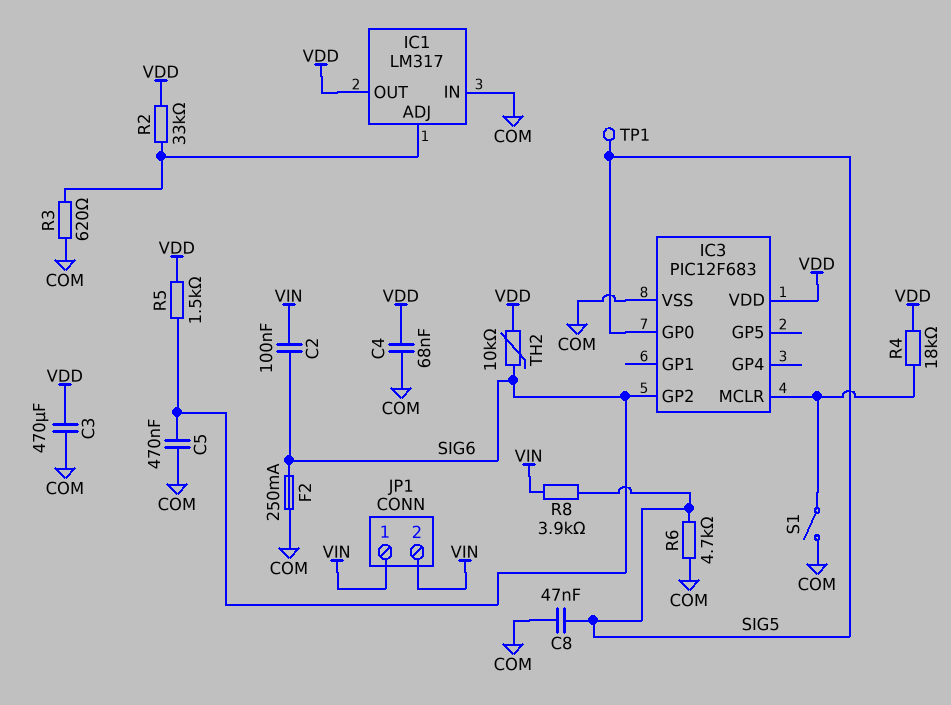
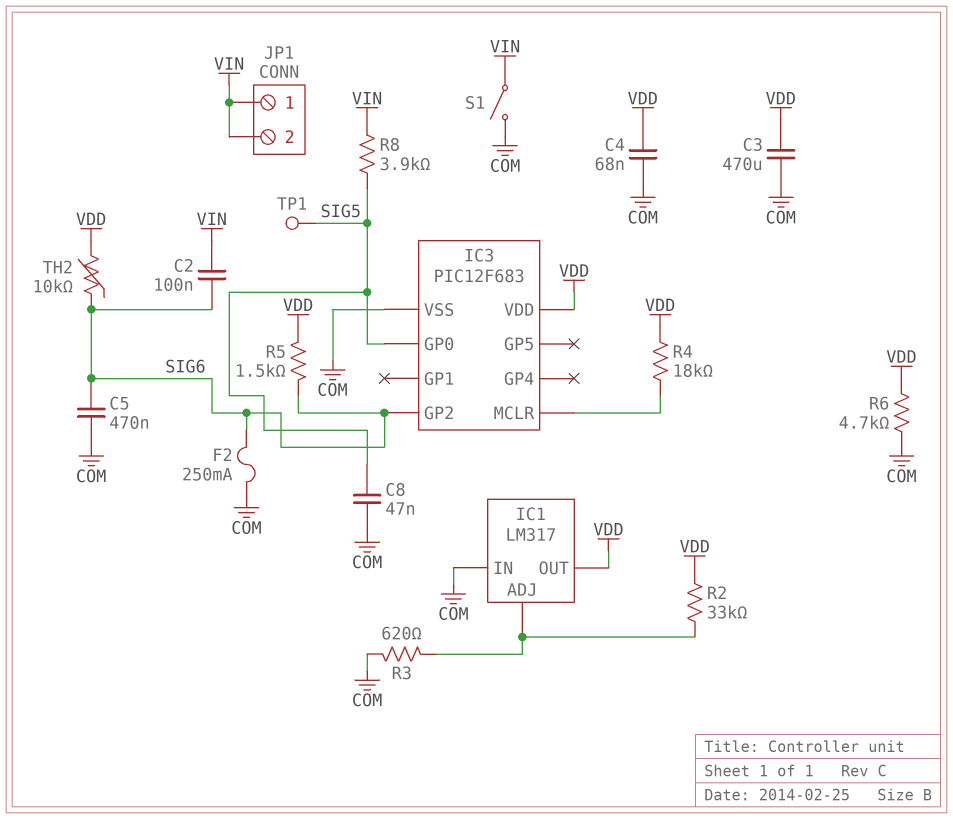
R6: 4.7k (COM, SIG5) -> 4.7k (COM, VDD)
S1: switch (COM, IC3/MCLR) -> switch (COM, VIN)

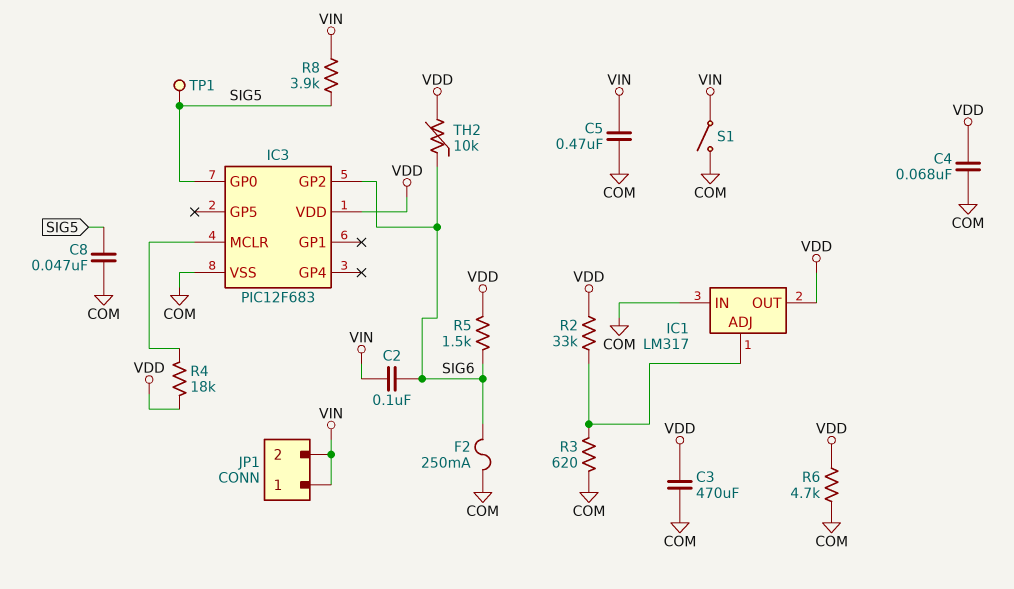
C5: 470nF (COM, SIG6) -> 470nF (COM, VIN)

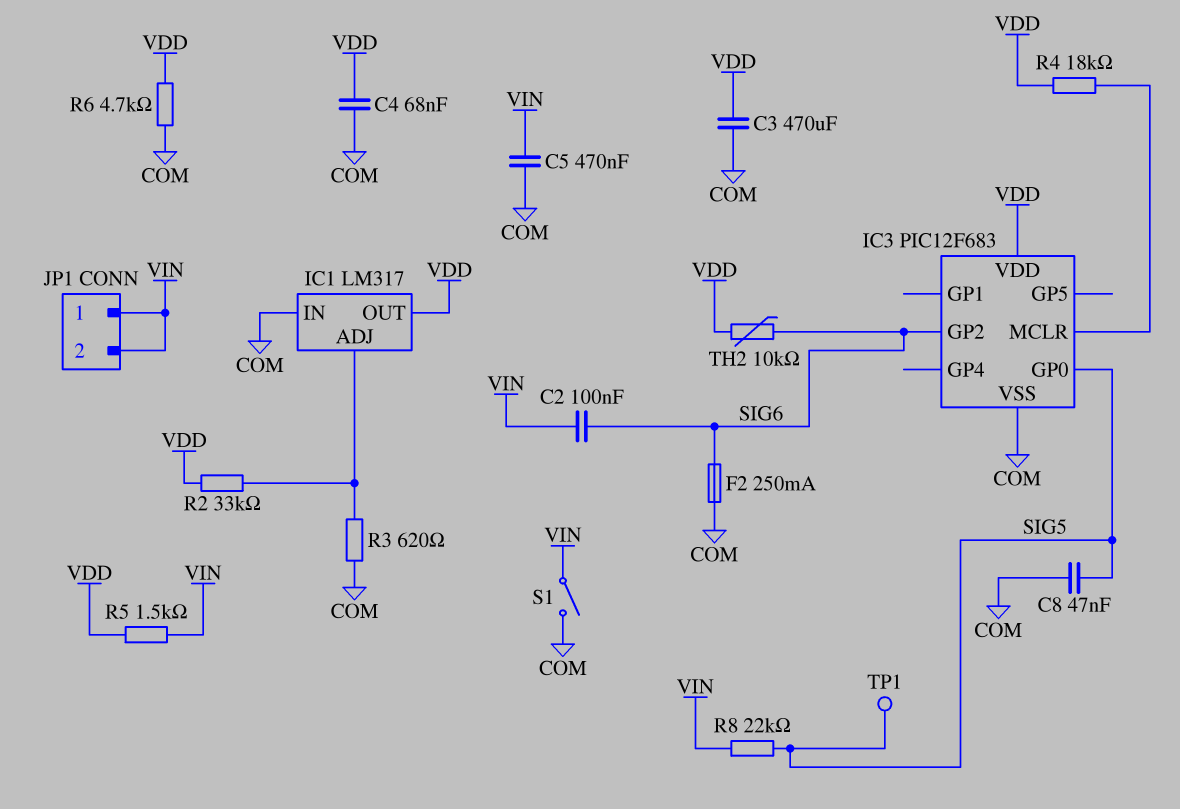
R5: 1.5k (SIG6, VDD) -> 1.5k (VDD, VIN)
R8: 3.9k (SIG5, VIN) -> 22k (SIG5, VIN)

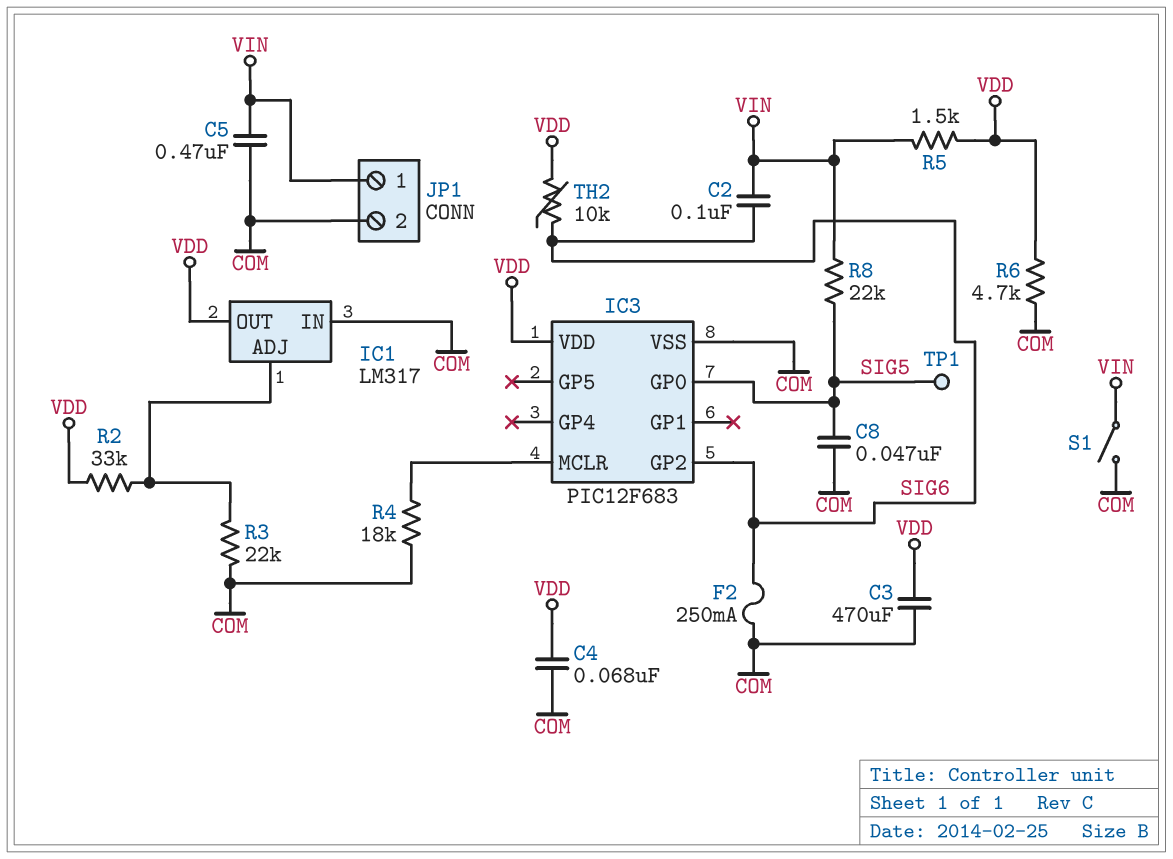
JP1 pin 2: VIN -> COM
R3: 620 (COM, IC1/ADJ) -> 22k (COM, IC1/ADJ)
R4: 18k (IC3/MCLR, VDD) -> 18k (COM, IC3/MCLR)

